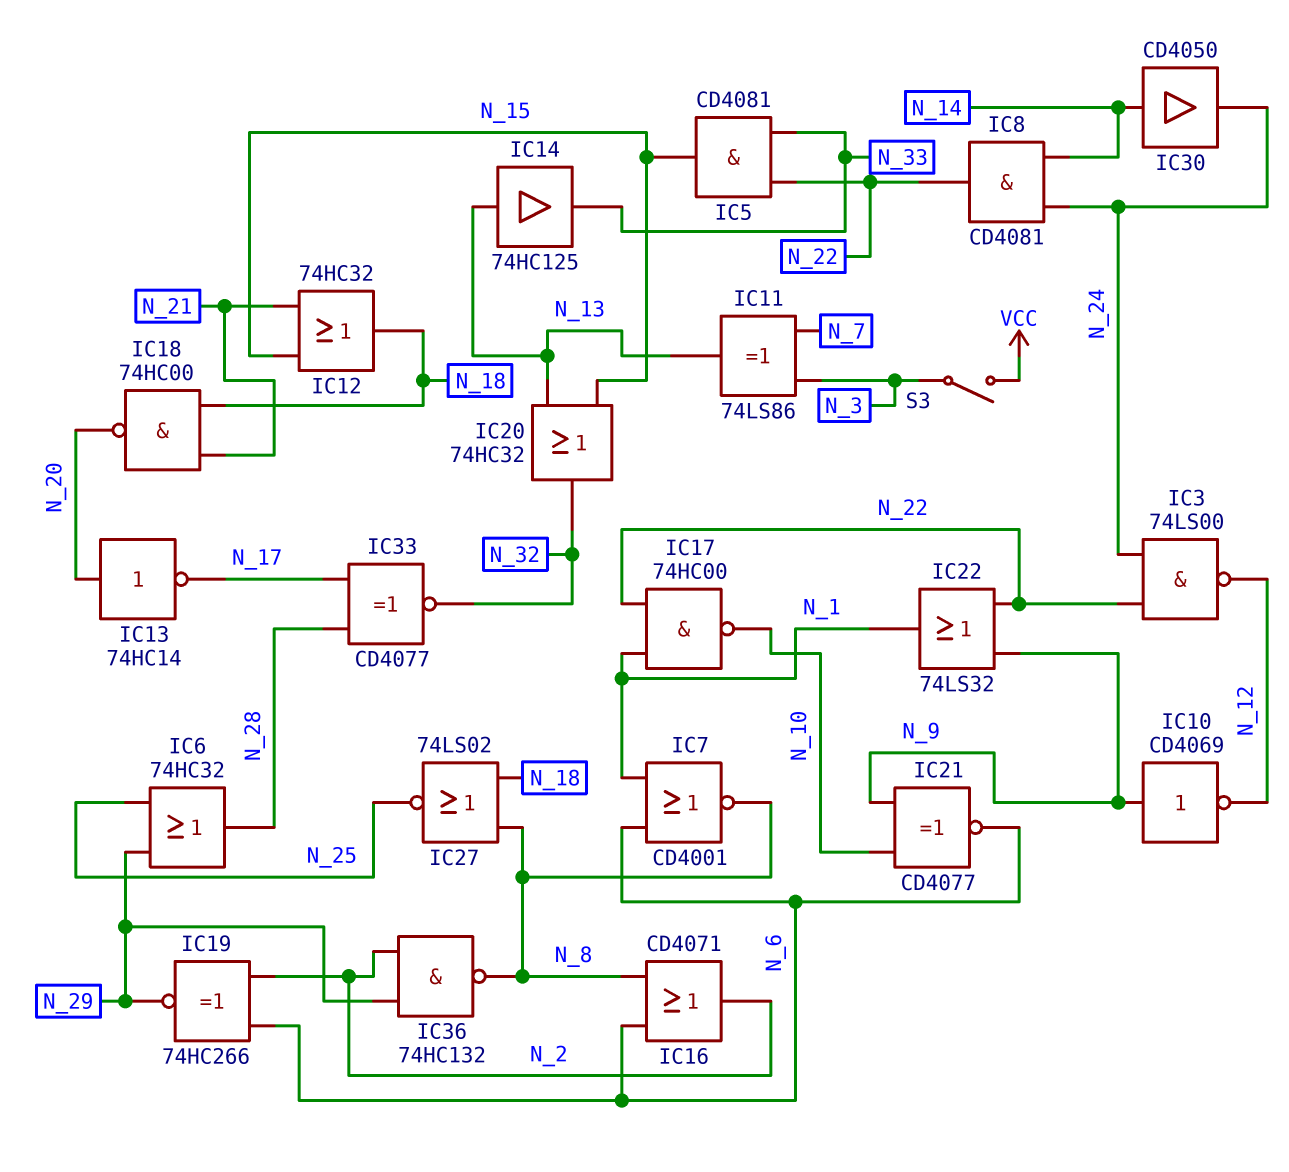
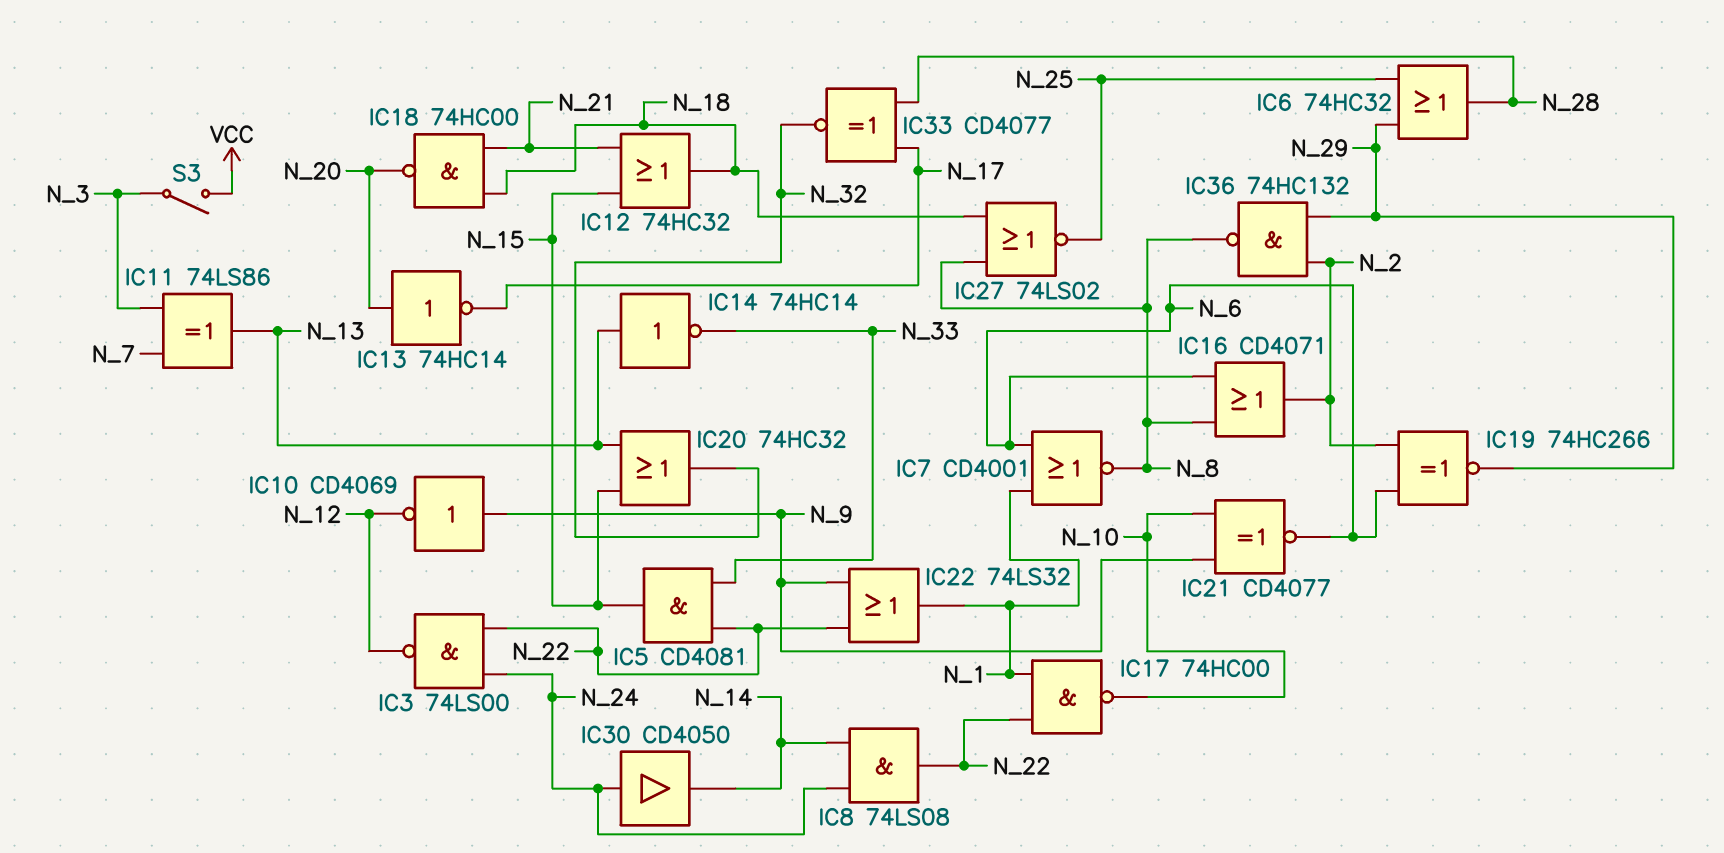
IC8: AND CD4081 (in N_14, in N_24, out N_22) -> AND 74LS08 (in N_14, in N_24, out N_22)
IC14: buffer 74HC125 (in N_13, out N_33) -> NOT 74HC14 (in N_13, out N_33)
IC30: buffer CD4050 (in N_14, out N_24) -> buffer CD4050 (in N_24, out N_14)

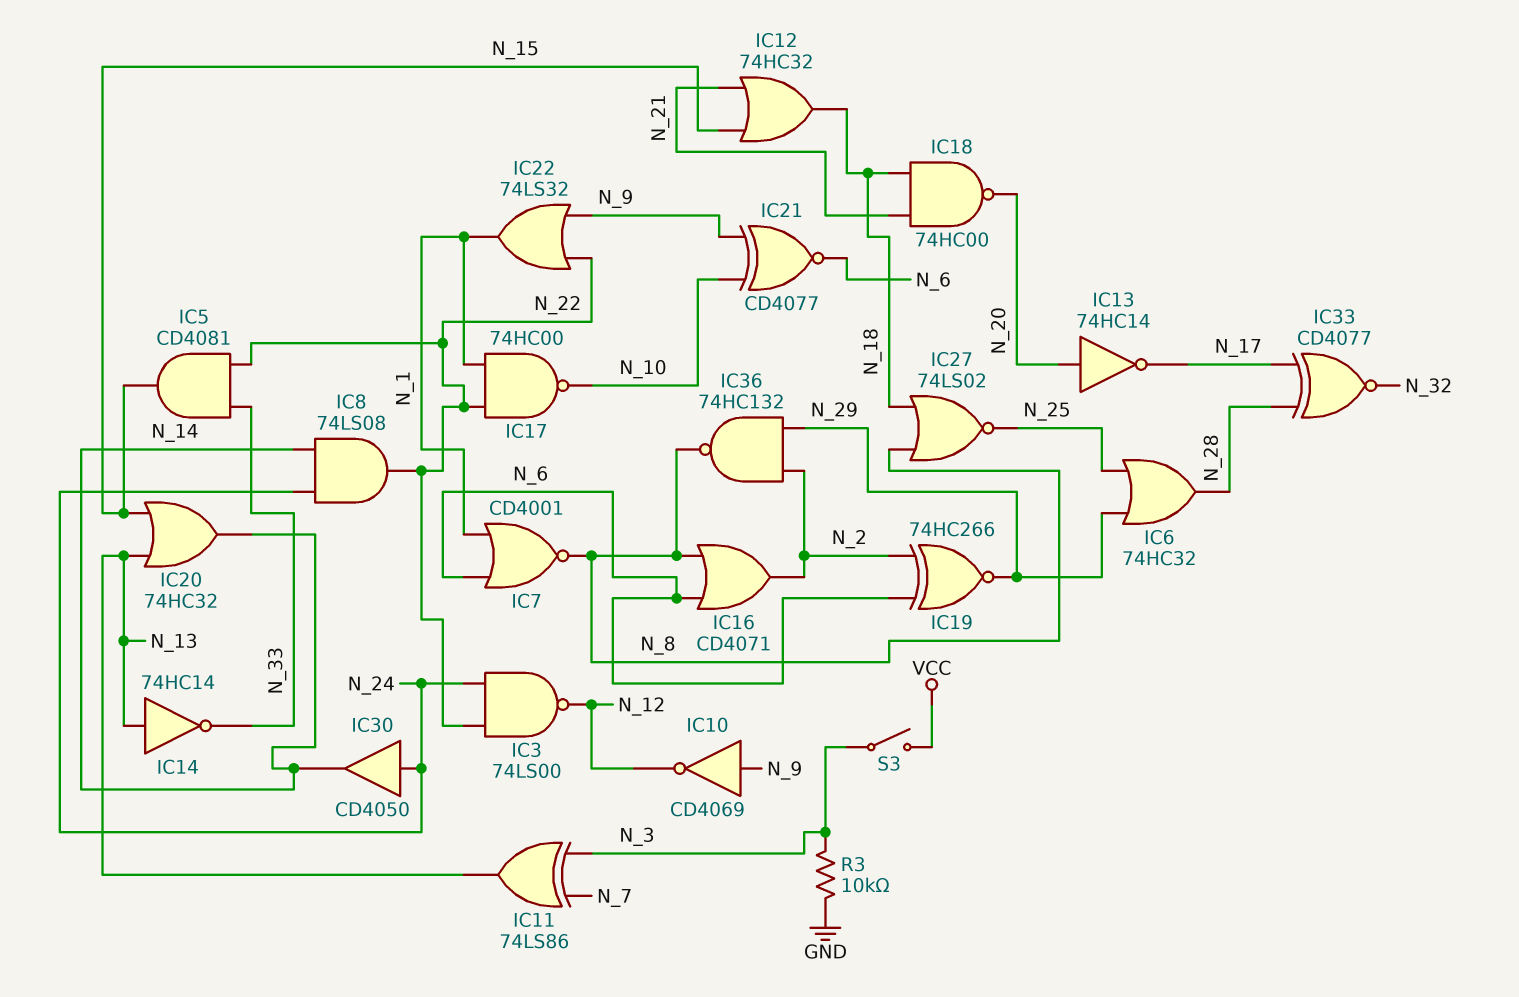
IC20: OR 74HC32 (in N_13, in N_15, out N_32) -> OR 74HC32 (in N_13, in N_15, out N_14)
R3: none -> 10k (GND, N_3)

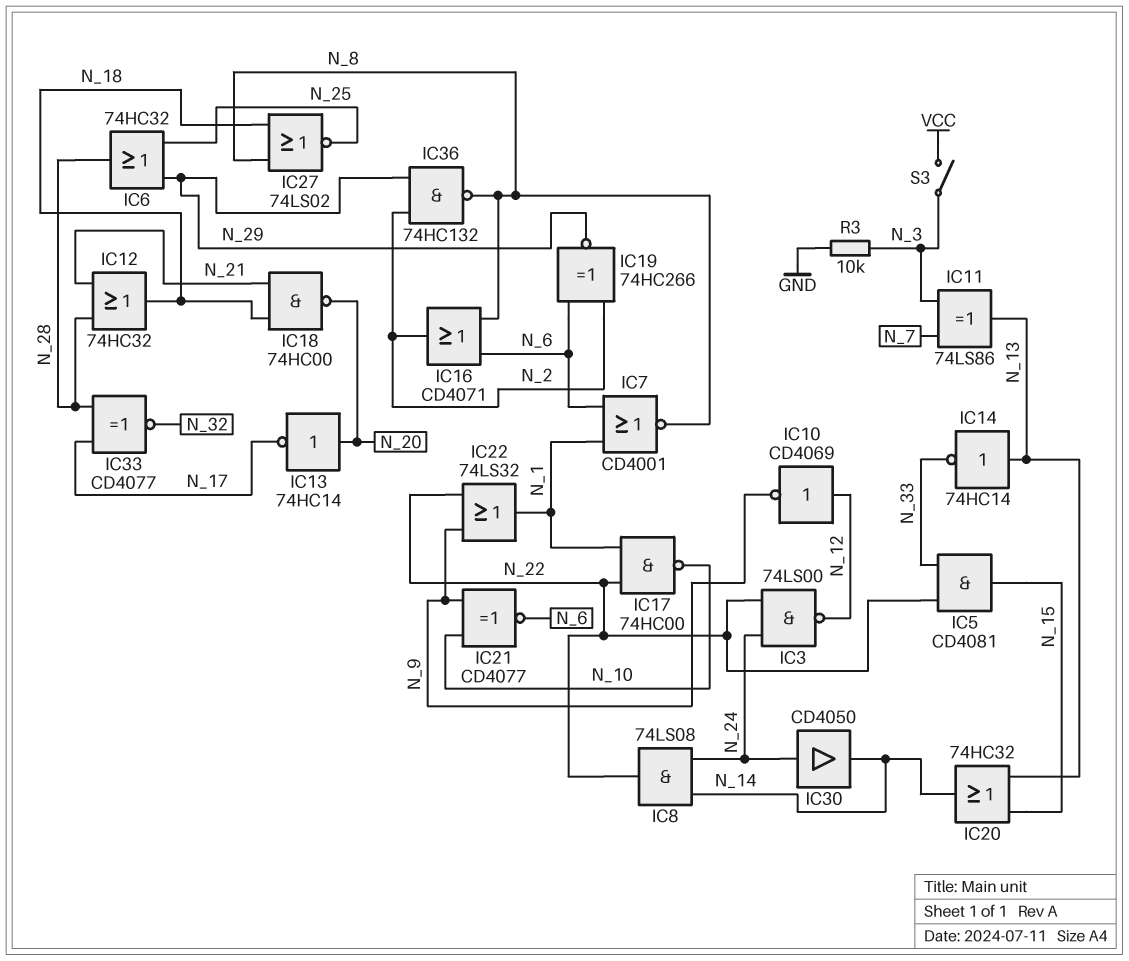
IC10: NOT CD4069 (in N_9, out N_12) -> NOT CD4069 (in N_12, out N_9)
IC12: OR 74HC32 (in N_15, in N_21, out N_18) -> OR 74HC32 (in N_21, in N_28, out N_18)

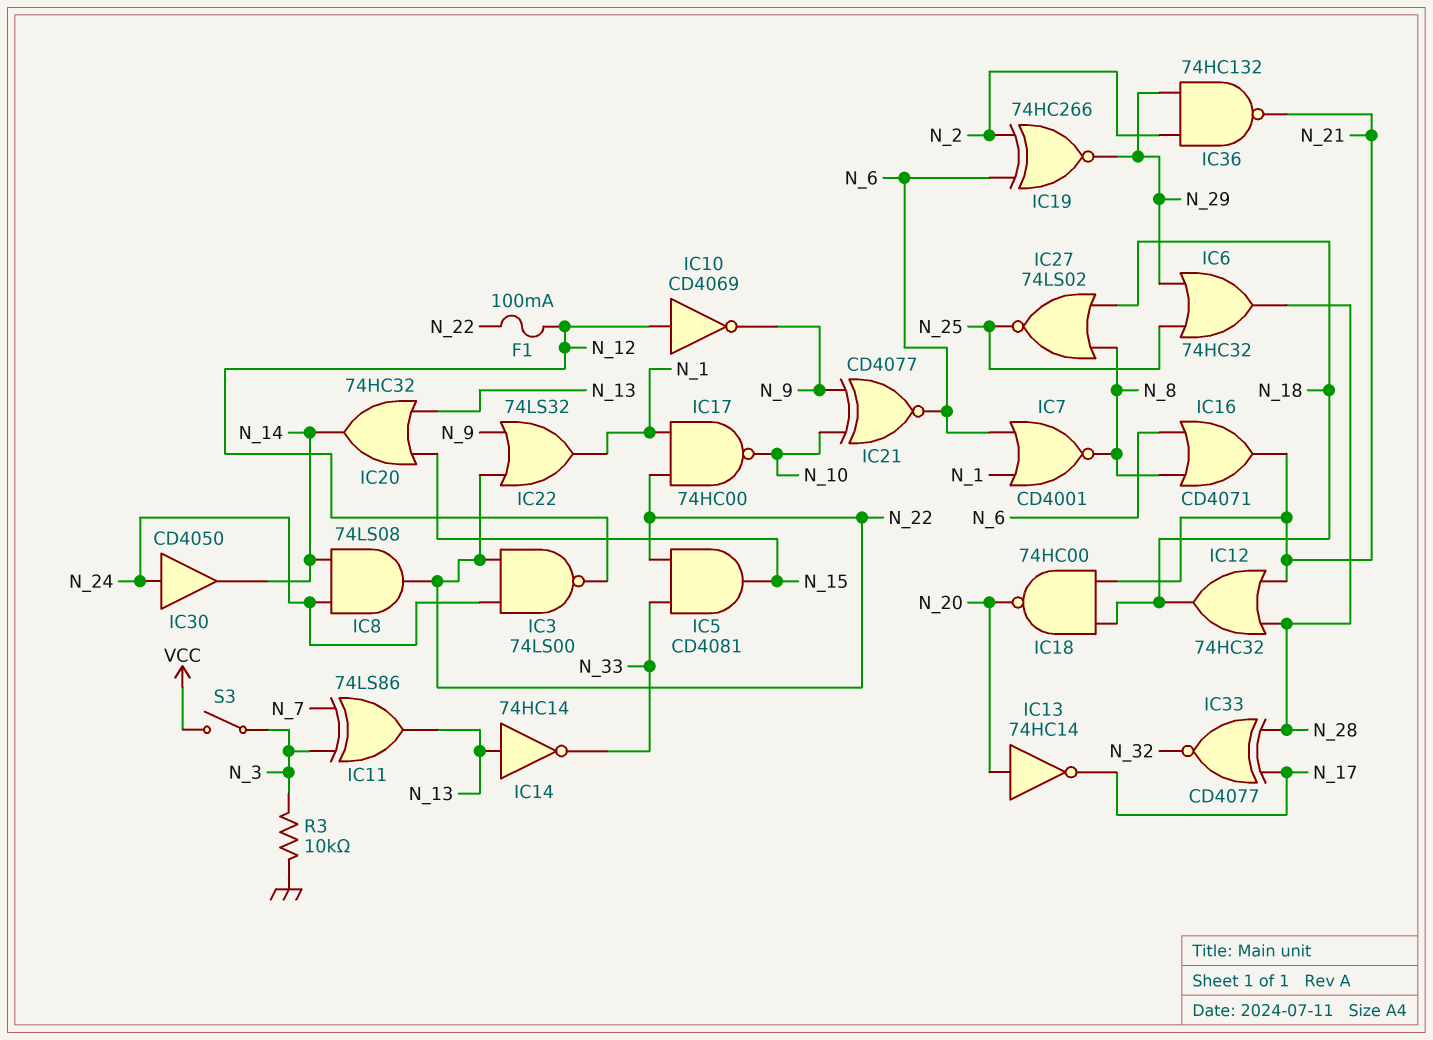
F1: none -> 100mA (N_12, N_22)
IC16: OR CD4071 (in N_6, in N_8, out N_2) -> OR CD4071 (in N_6, in N_8, out N_21)
IC36: NAND 74HC132 (in N_2, in N_29, out N_8) -> NAND 74HC132 (in N_2, in N_29, out N_21)

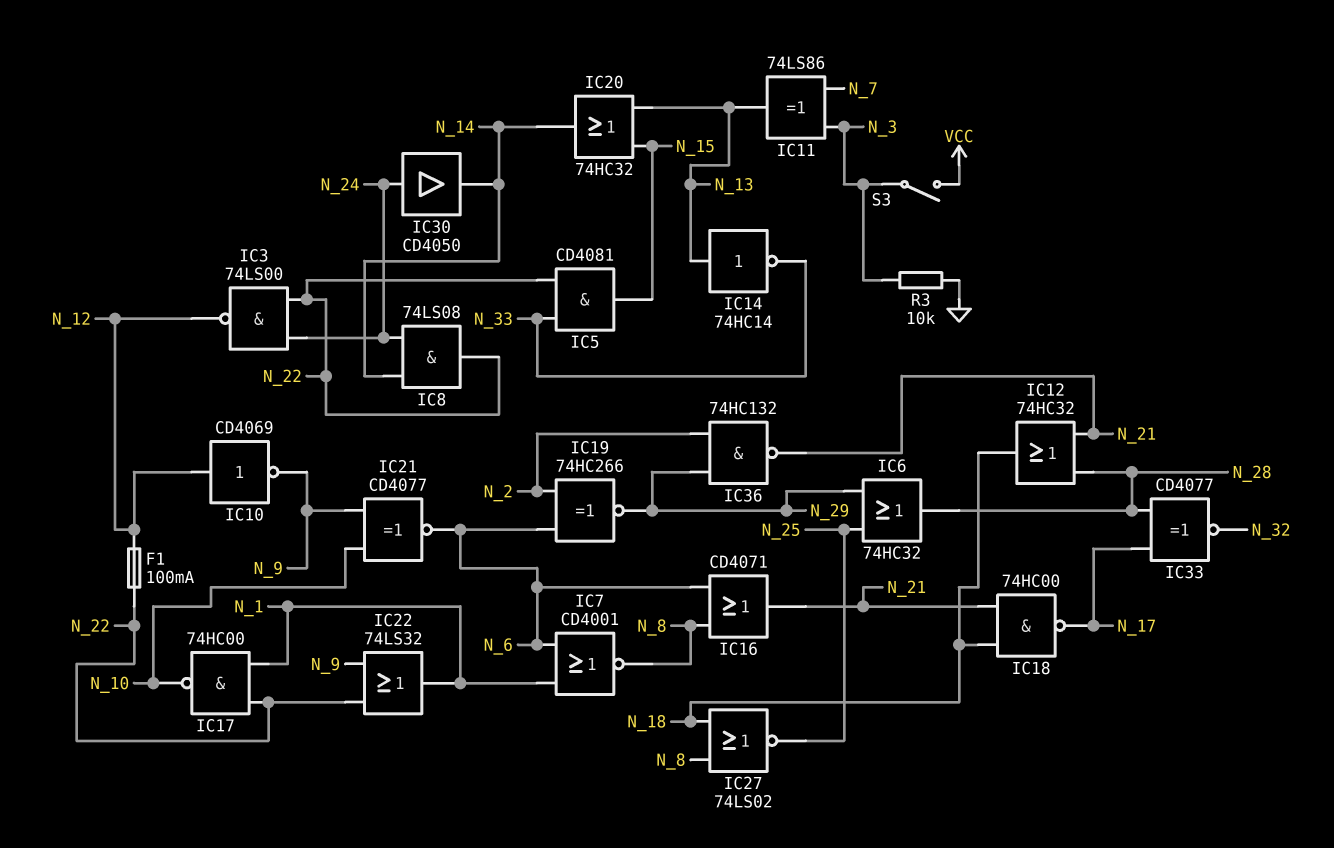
IC13: NOT 74HC14 (in N_20, out N_17) -> none
IC18: NAND 74HC00 (in N_18, in N_21, out N_20) -> NAND 74HC00 (in N_18, in N_21, out N_17)

